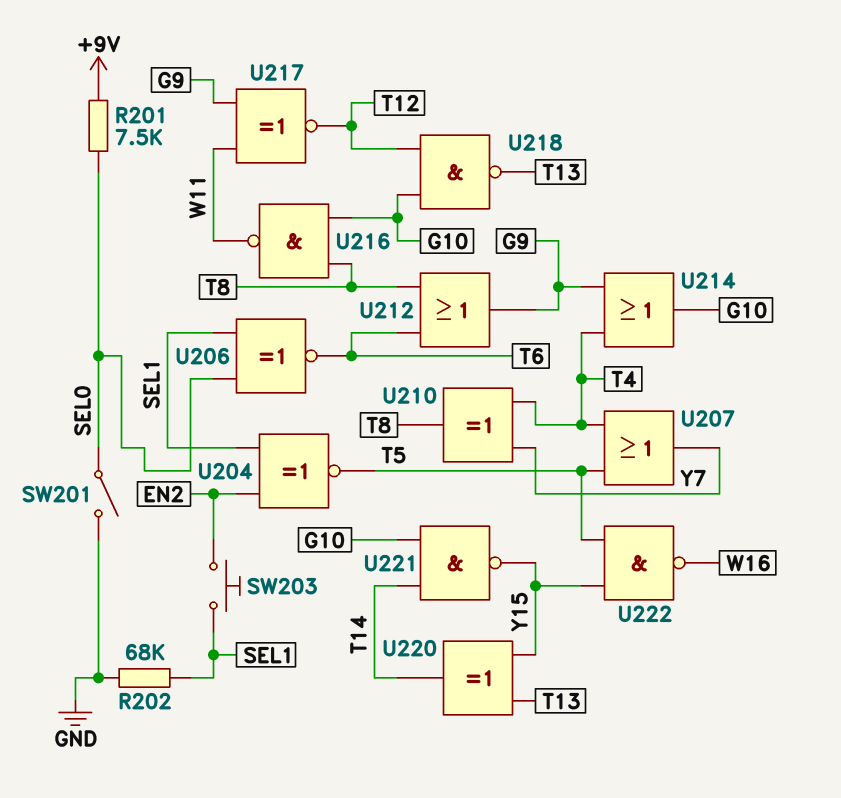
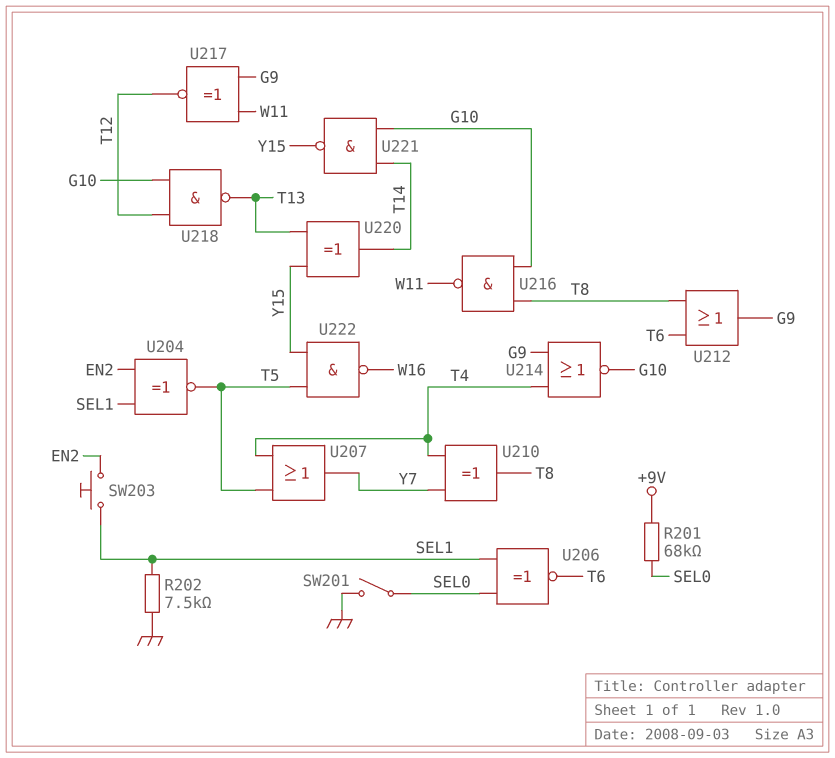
R201: 7.5k (+9V, SEL0) -> 68k (+9V, SEL0)
R202: 68k (GND, SEL1) -> 7.5k (GND, SEL1)
U214: OR (in G9, in T4, out G10) -> NOR (in G9, in T4, out G10)

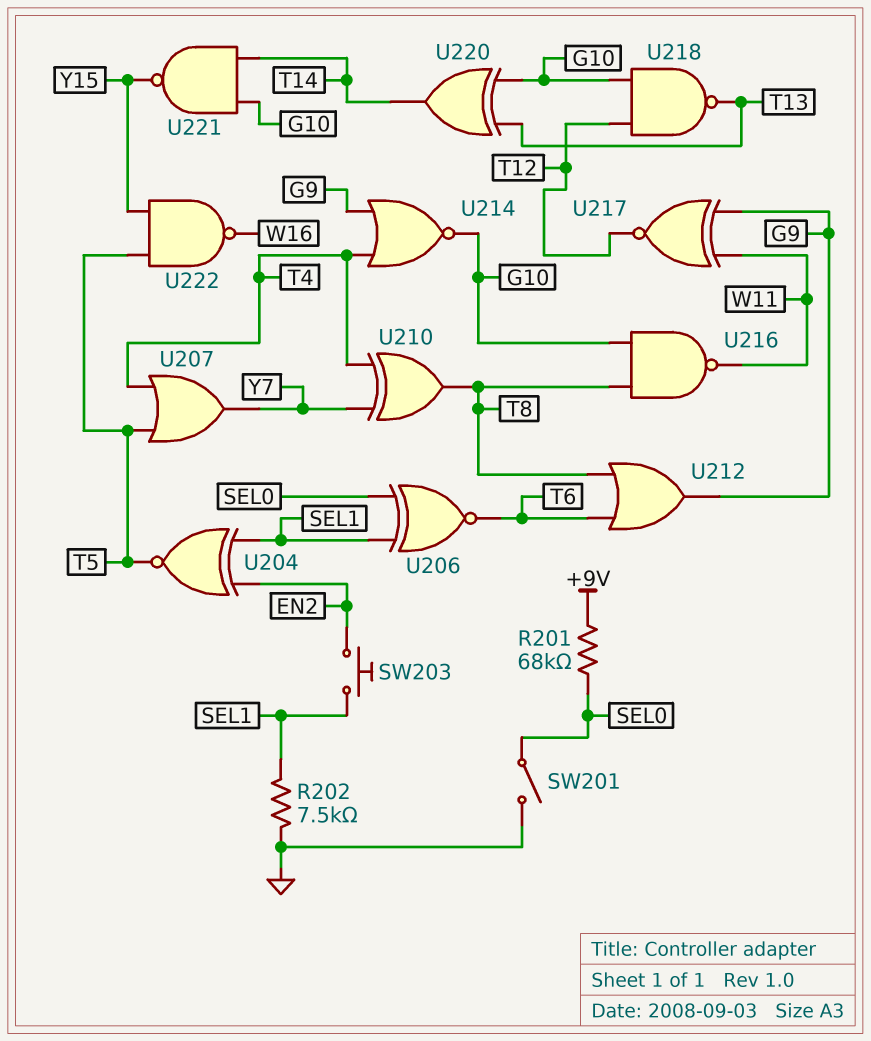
U220: XOR (in T13, in Y15, out T14) -> XOR (in G10, in T13, out T14)

